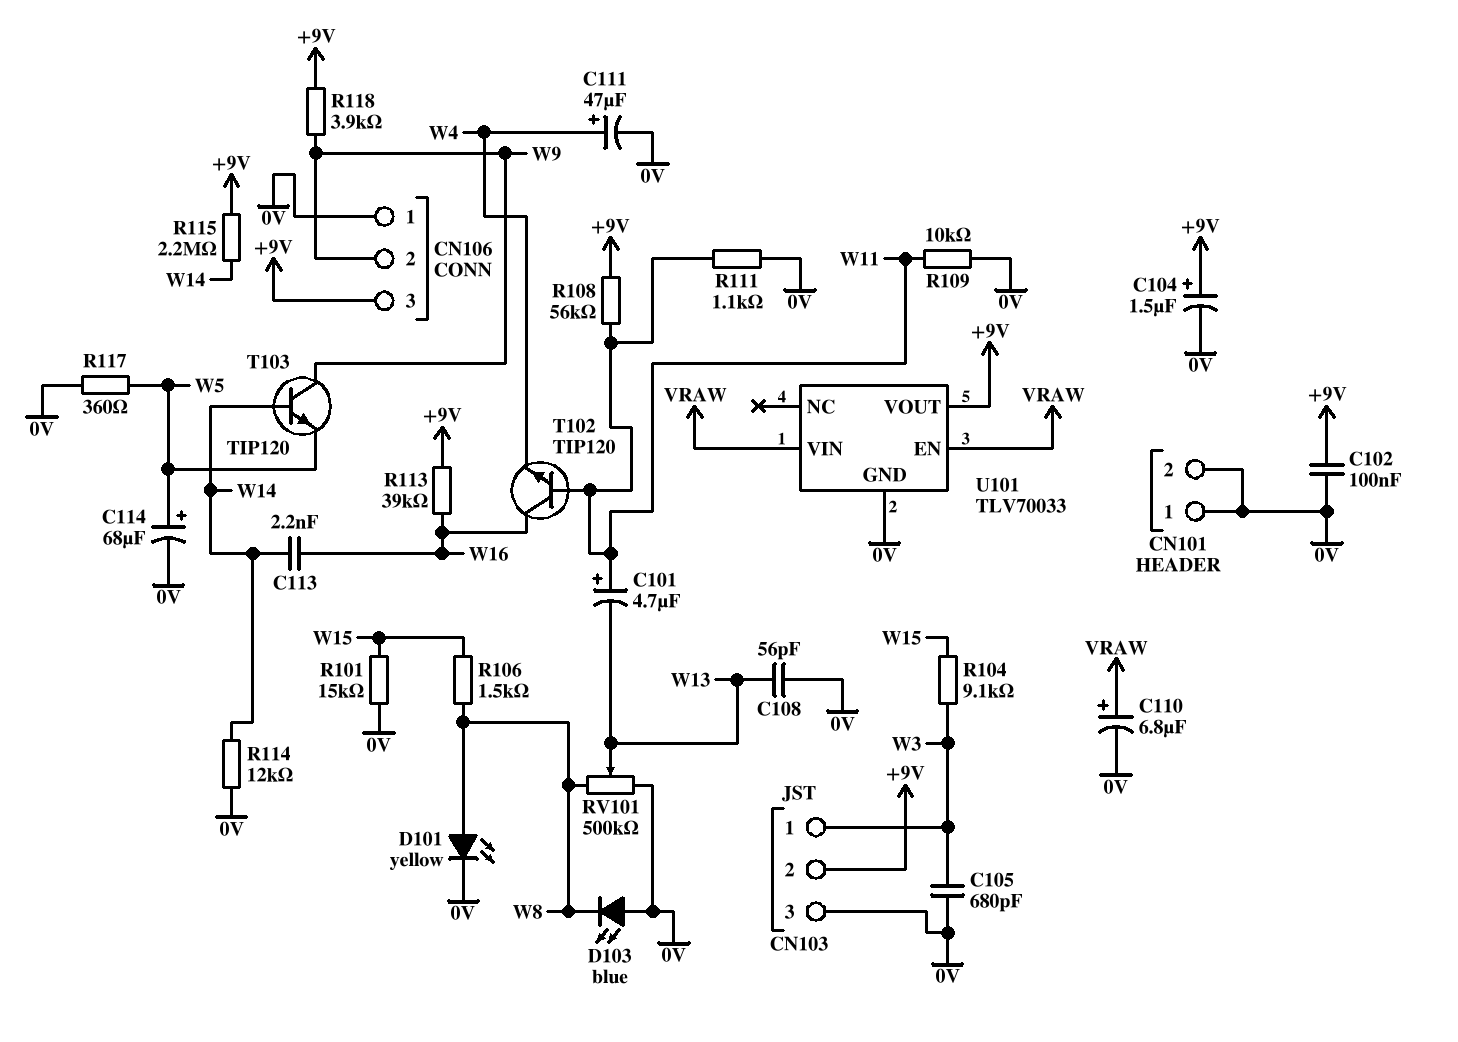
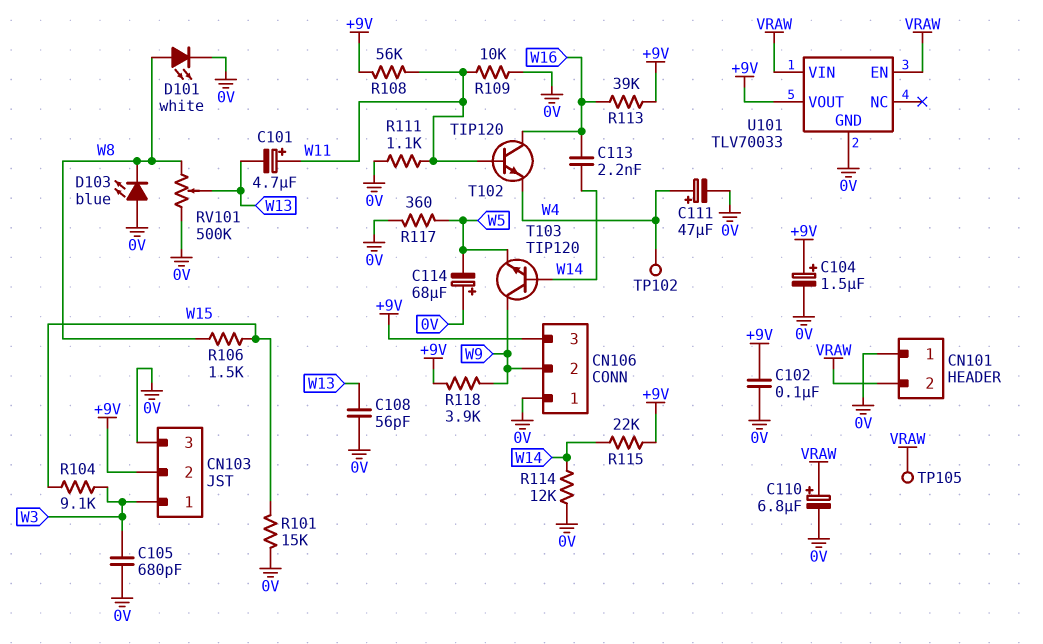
C114: 68uF (plus W5, minus 0V) -> 68uF (plus 0V, minus W5)
CN101 pin 2: 0V -> VRAW
D101: LED yellow (A W8, K 0V) -> LED white (A W8, K 0V)
R115: 2.2M (+9V, W14) -> 22k (+9V, W14)
TP102: none -> test point (W4)
TP105: none -> test point (VRAW)

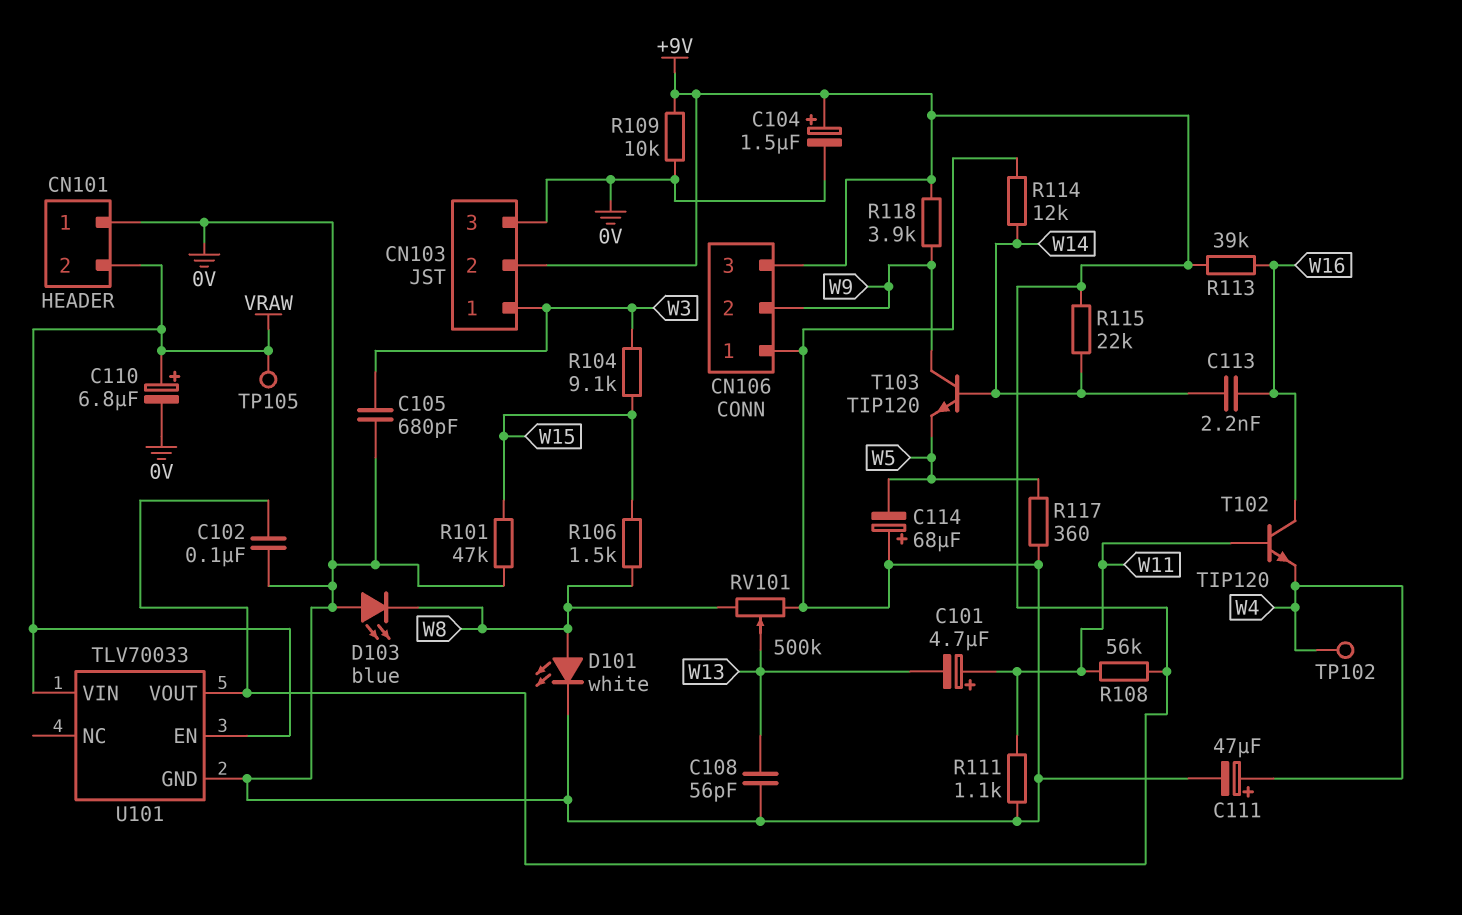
R101: 15k (0V, W15) -> 47k (0V, W15)
R109: 10k (0V, W11) -> 10k (+9V, 0V)

